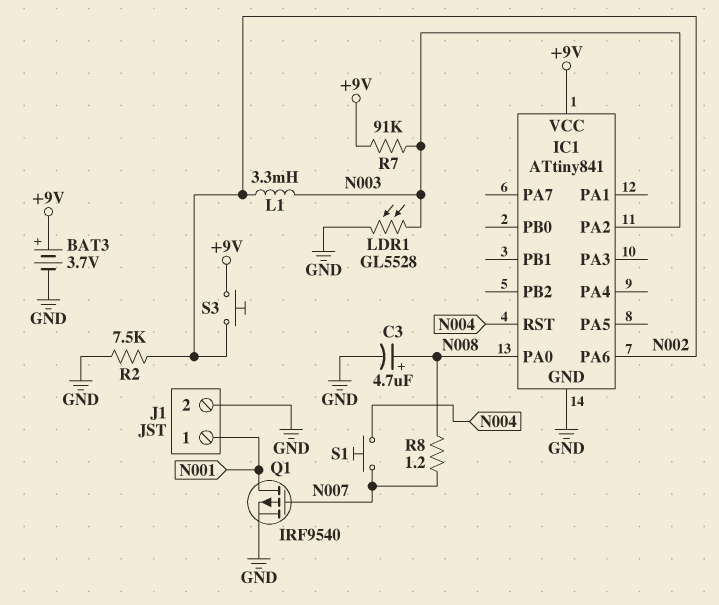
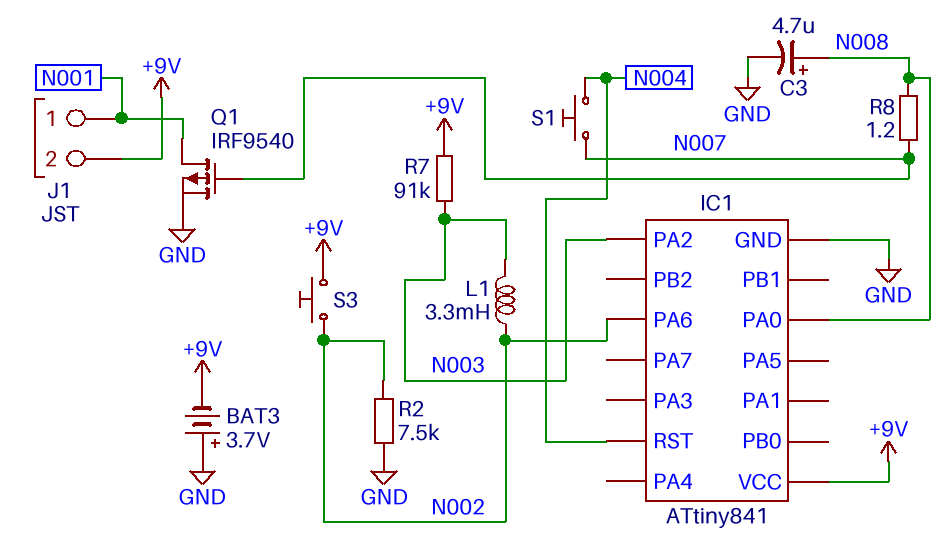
BAT3: 3.7V (plus +9V, minus GND) -> 3.7V (plus GND, minus +9V)
J1 pin 2: GND -> +9V
LDR1: GL5528 (GND, N003) -> none

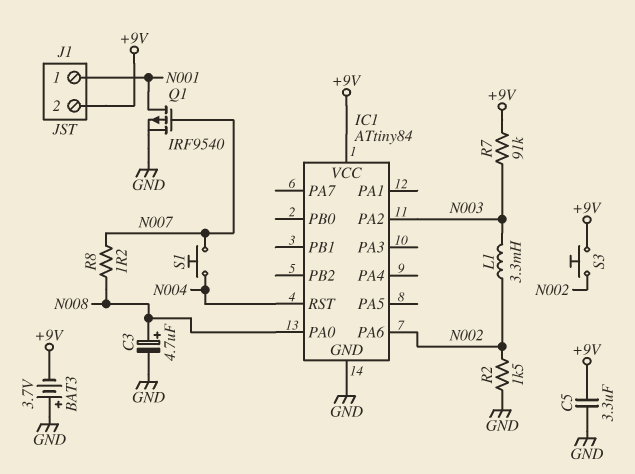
C5: none -> 3.3uF (+9V, GND)
IC1: ATtiny841 -> ATtiny84
R2: 7.5k (GND, N002) -> 1.5k (GND, N002)

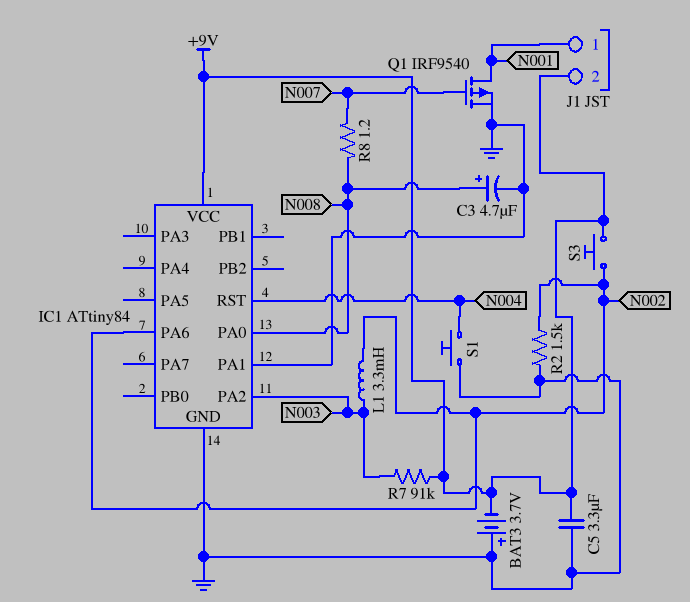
IC1 pin PA1: none -> GND
S1: button (N004, N007) -> button (GND, N004)

